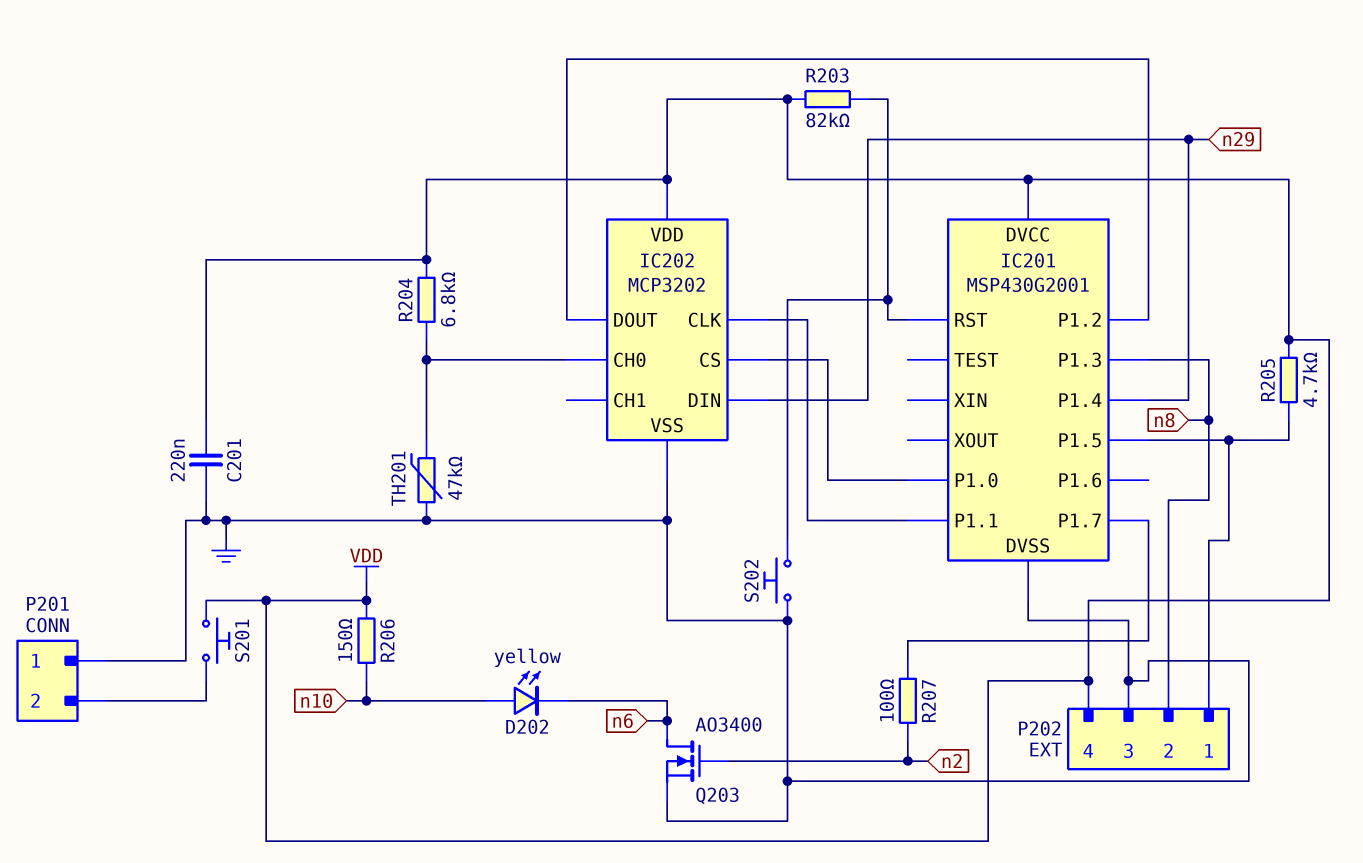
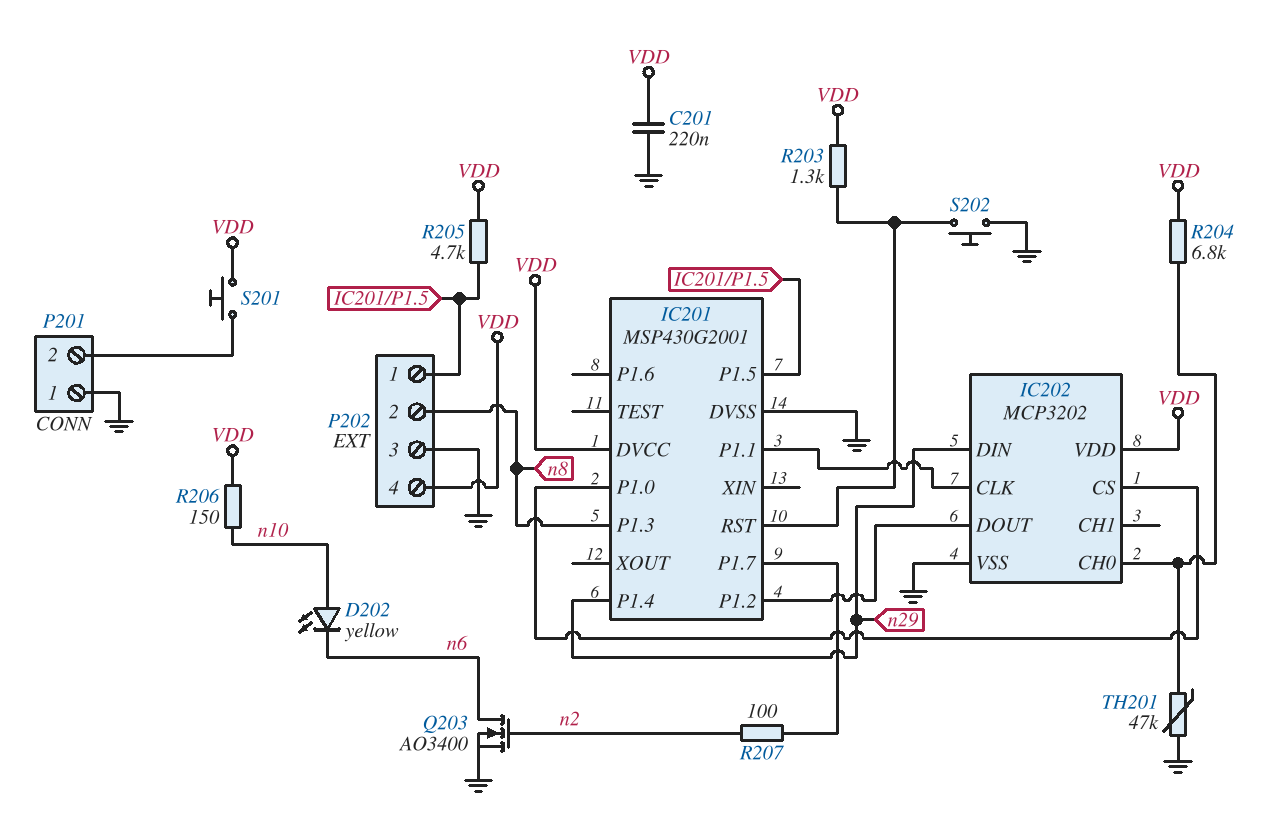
R203: 82k (IC201/RST, VDD) -> 1.3k (IC201/RST, VDD)

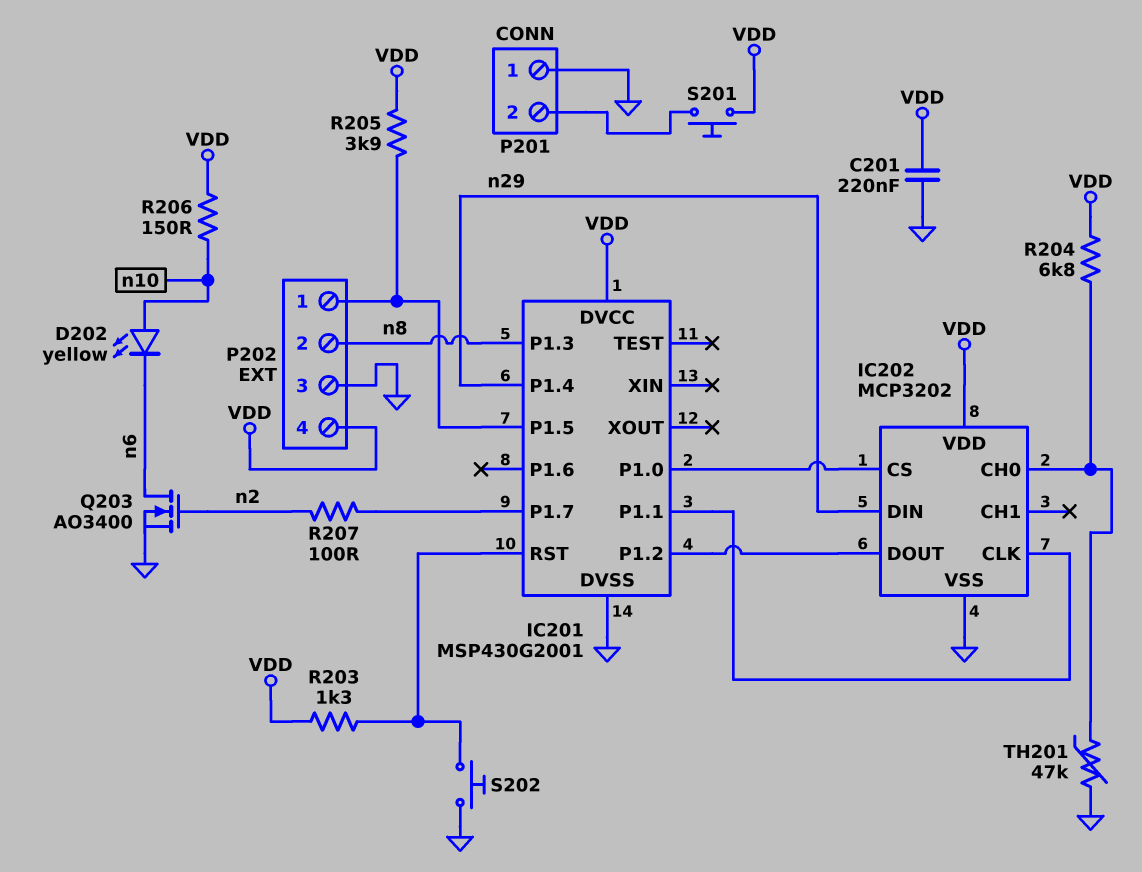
R205: 4.7k (IC201/P1.5, VDD) -> 3.9k (IC201/P1.5, VDD)

